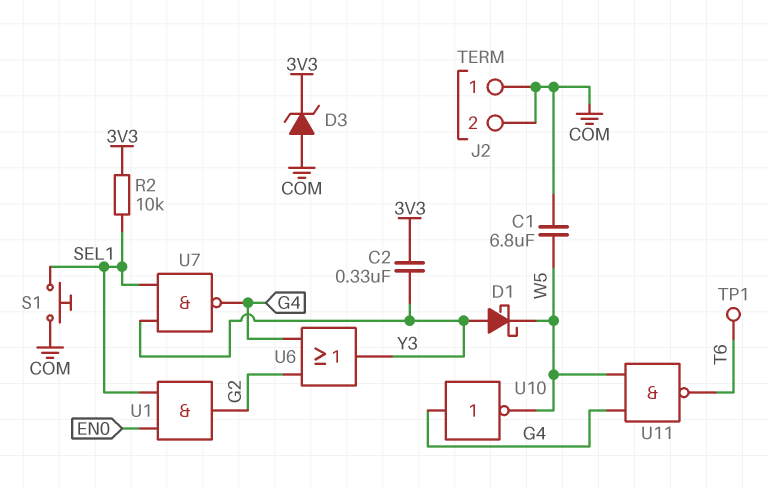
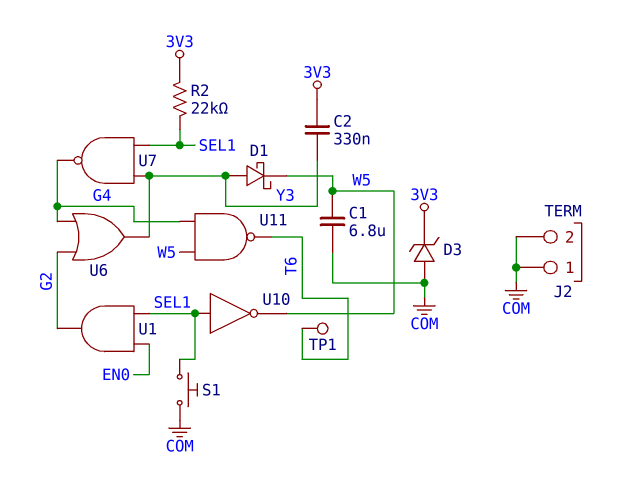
R2: 10k (3V3, SEL1) -> 22k (3V3, SEL1)
U10: NOT (in G4, out W5) -> NOT (in SEL1, out W5)

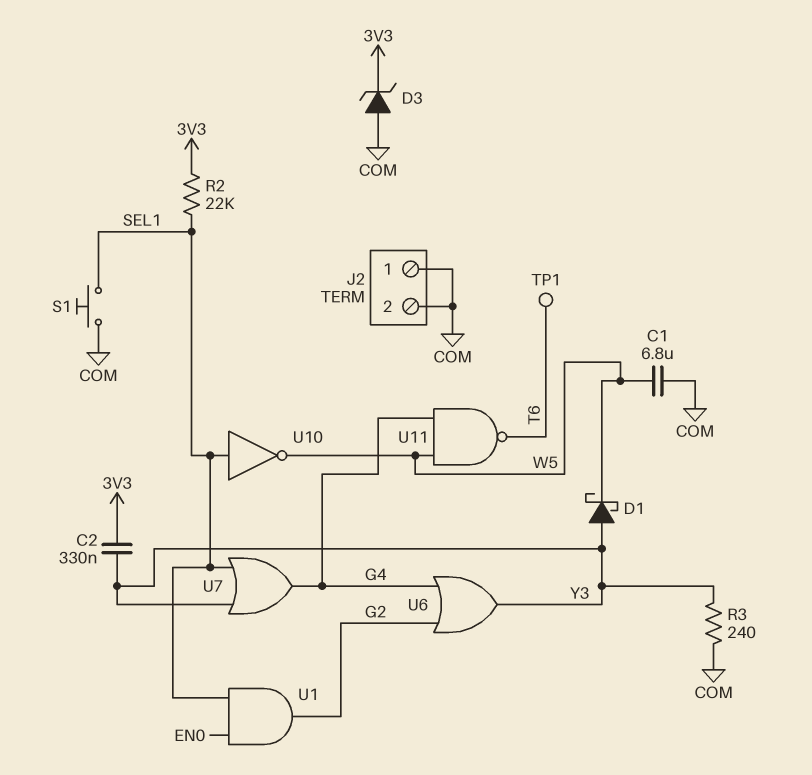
R3: none -> 240 (COM, Y3)
U7: NAND (in SEL1, in Y3, out G4) -> OR (in SEL1, in Y3, out G4)

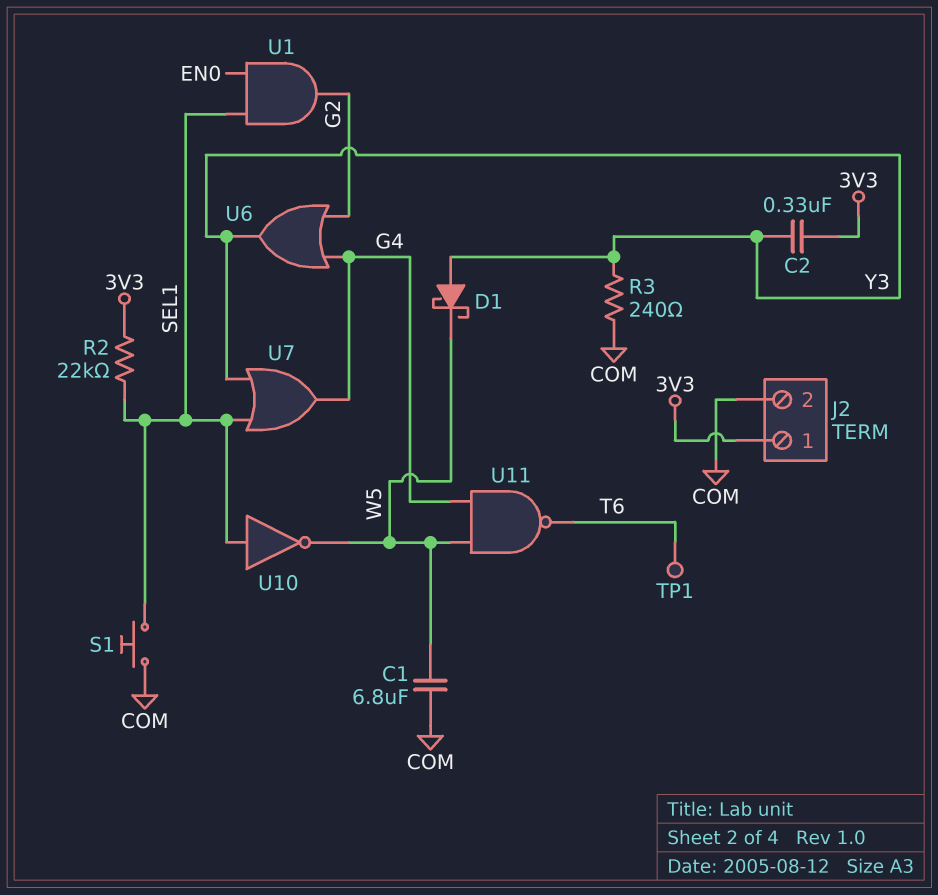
D3: zener (A COM, K 3V3) -> none
J2 pin 1: COM -> 3V3

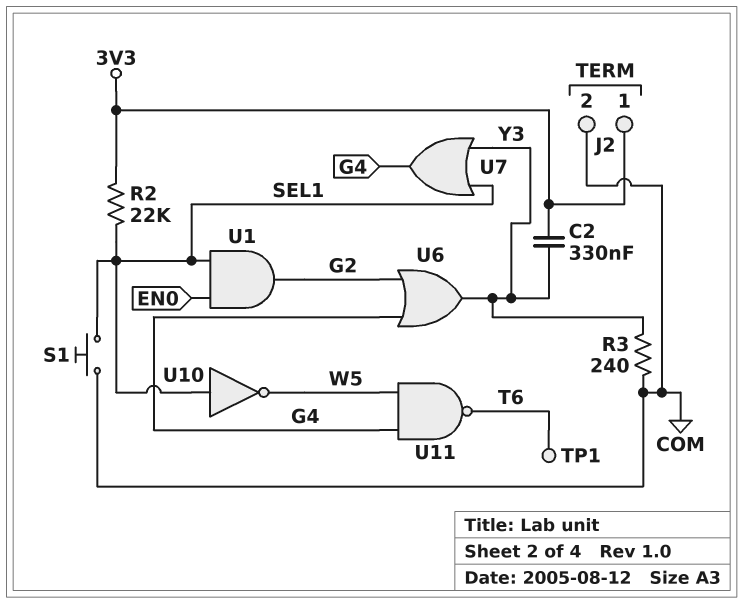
C1: 6.8uF (COM, W5) -> none
D1: schottky (A Y3, K W5) -> none

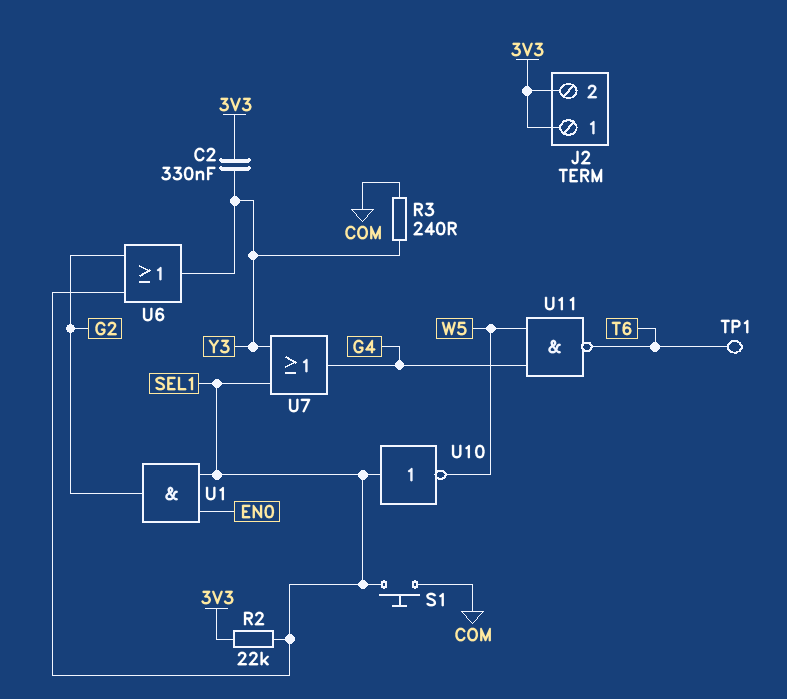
J2 pin 2: COM -> 3V3
U6: OR (in G2, in G4, out Y3) -> OR (in G2, in SEL1, out Y3)

